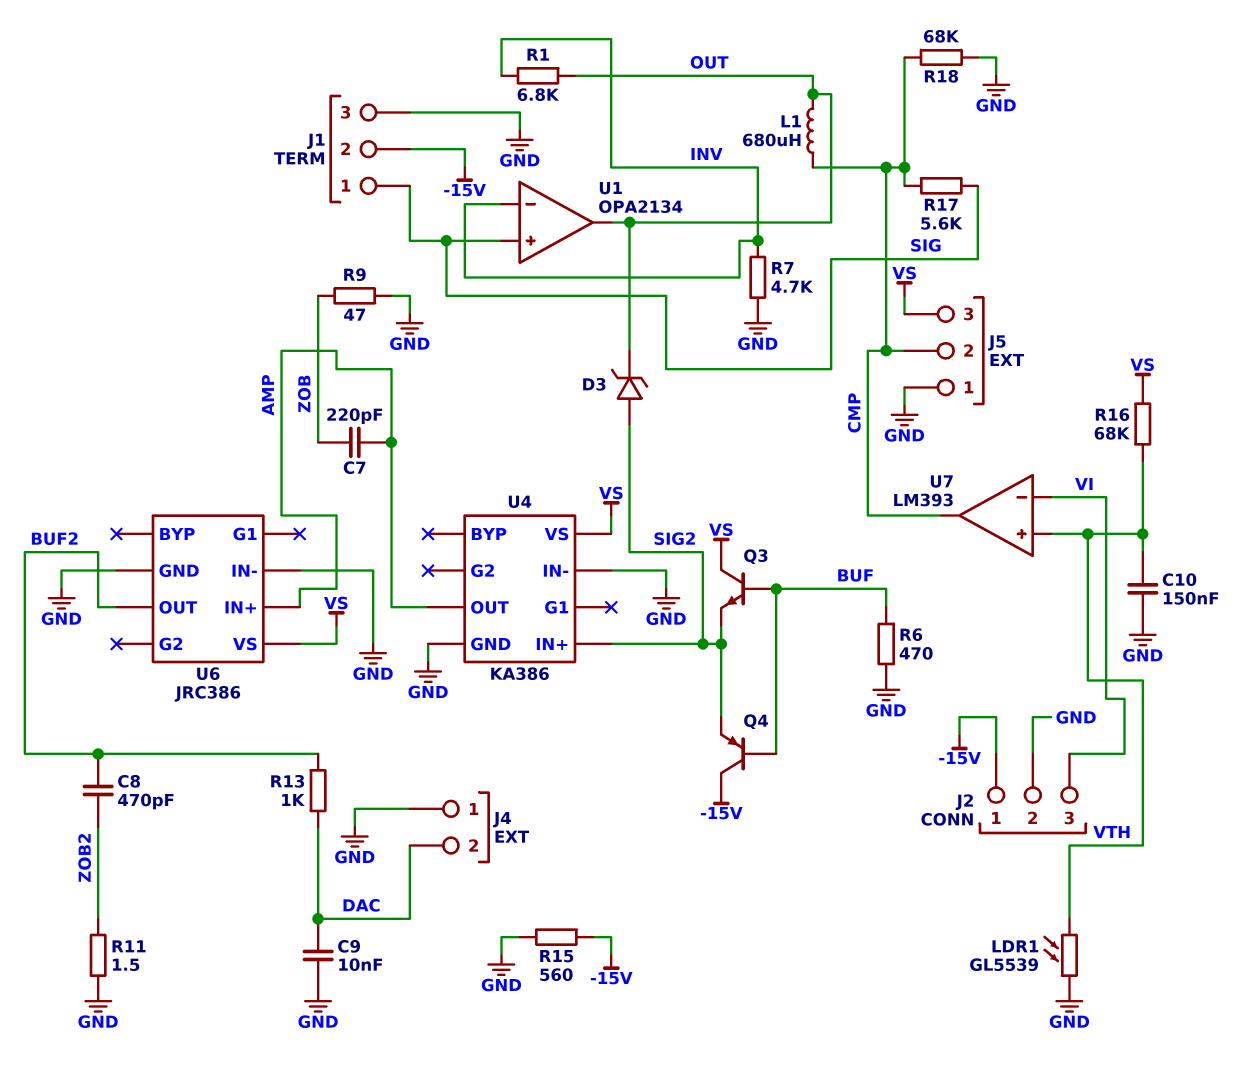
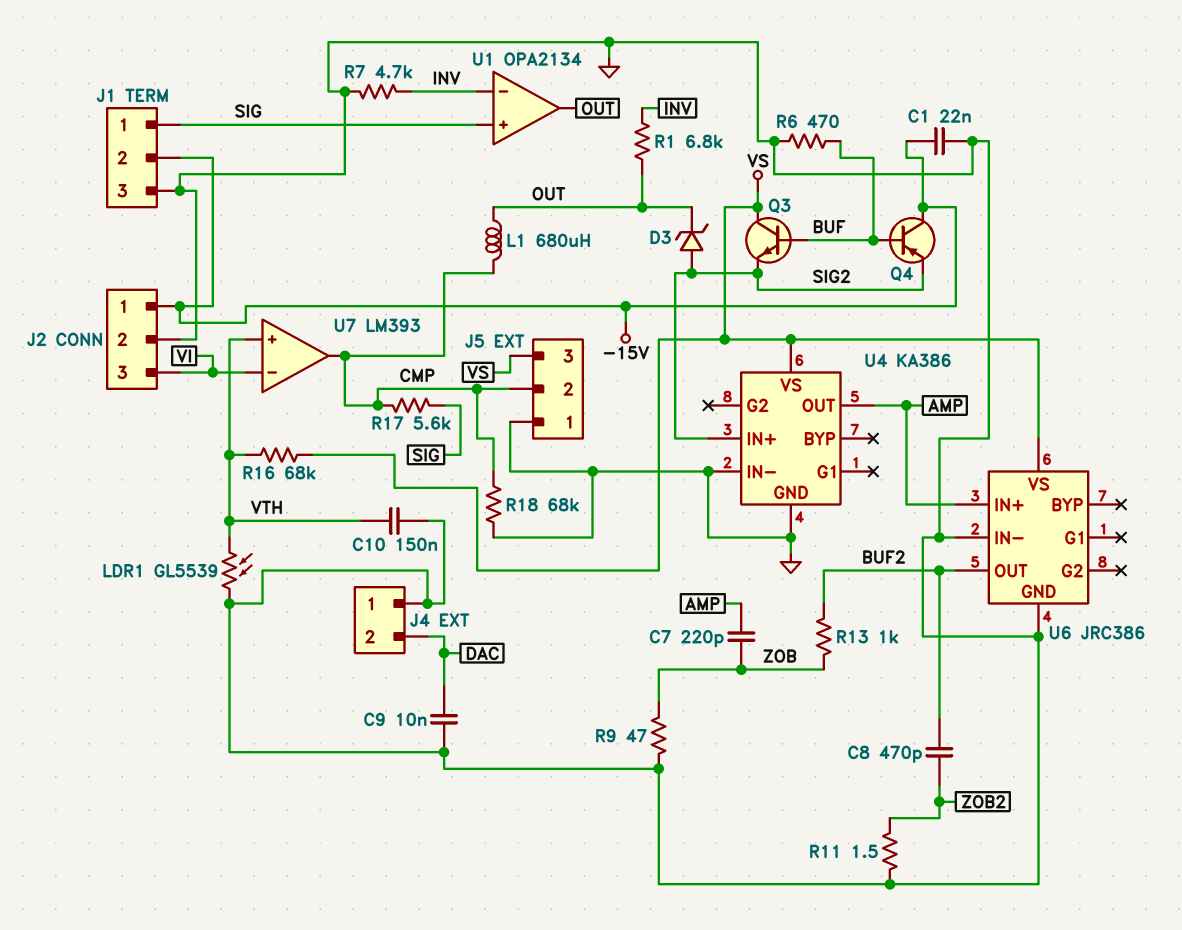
C1: none -> 22nF (-15V, GND)
R13: 1k (BUF2, DAC) -> 1k (BUF2, ZOB)
R15: 560 (-15V, GND) -> none

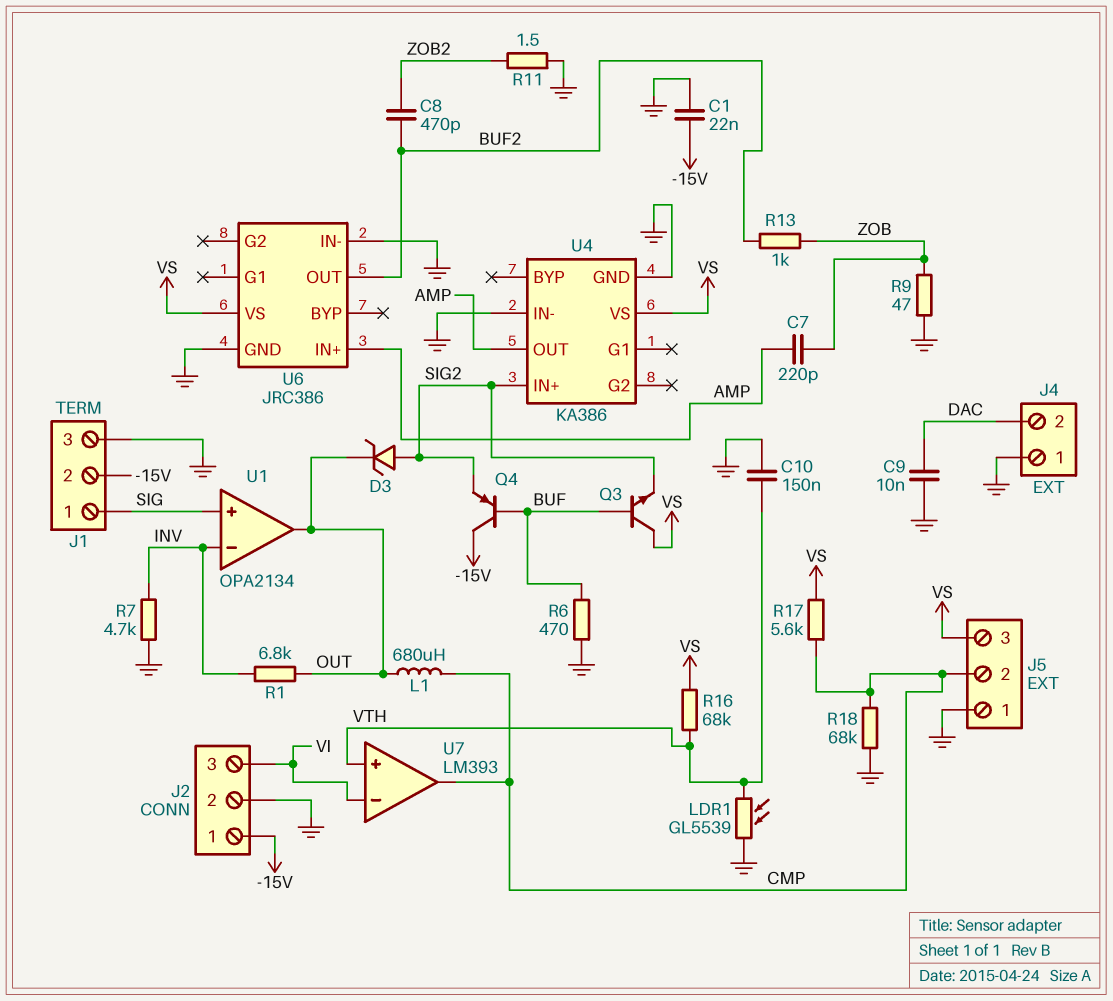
R17: 5.6k (CMP, SIG) -> 5.6k (CMP, VS)

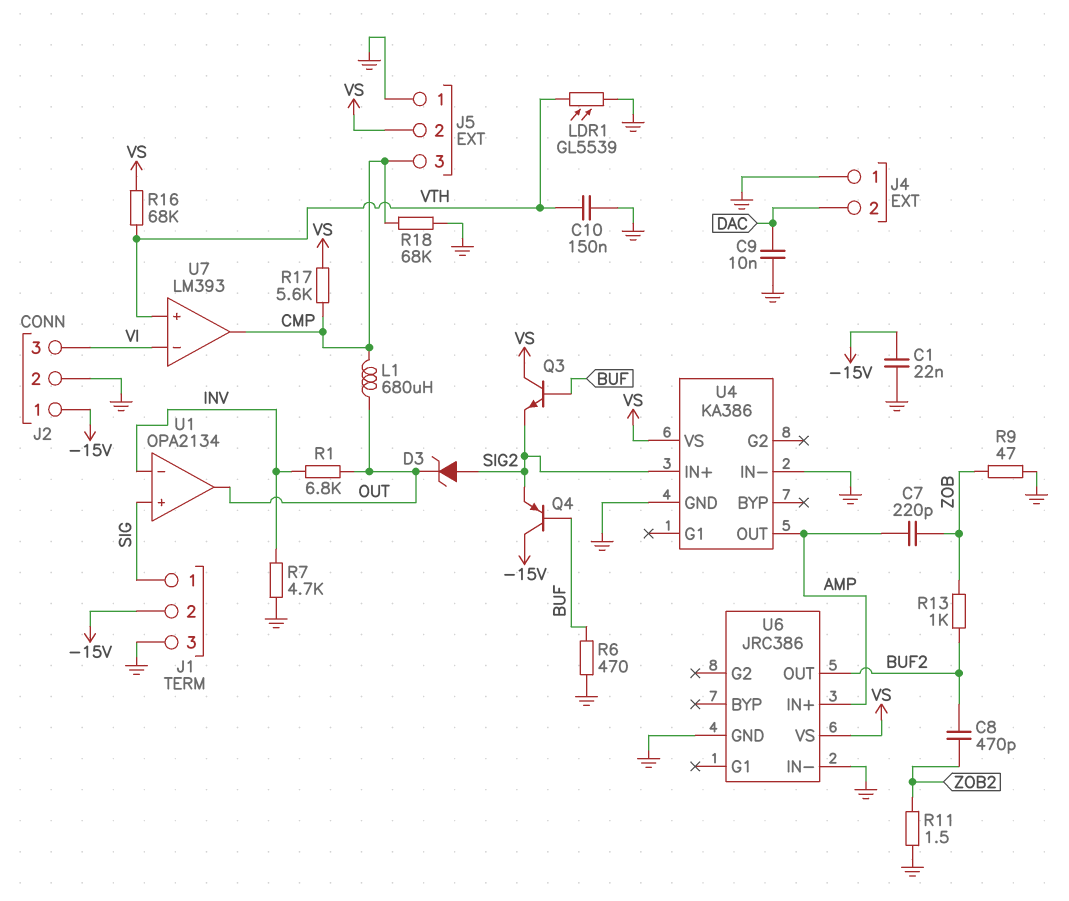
J5 pin 2: CMP -> VS
J5 pin 3: VS -> CMP

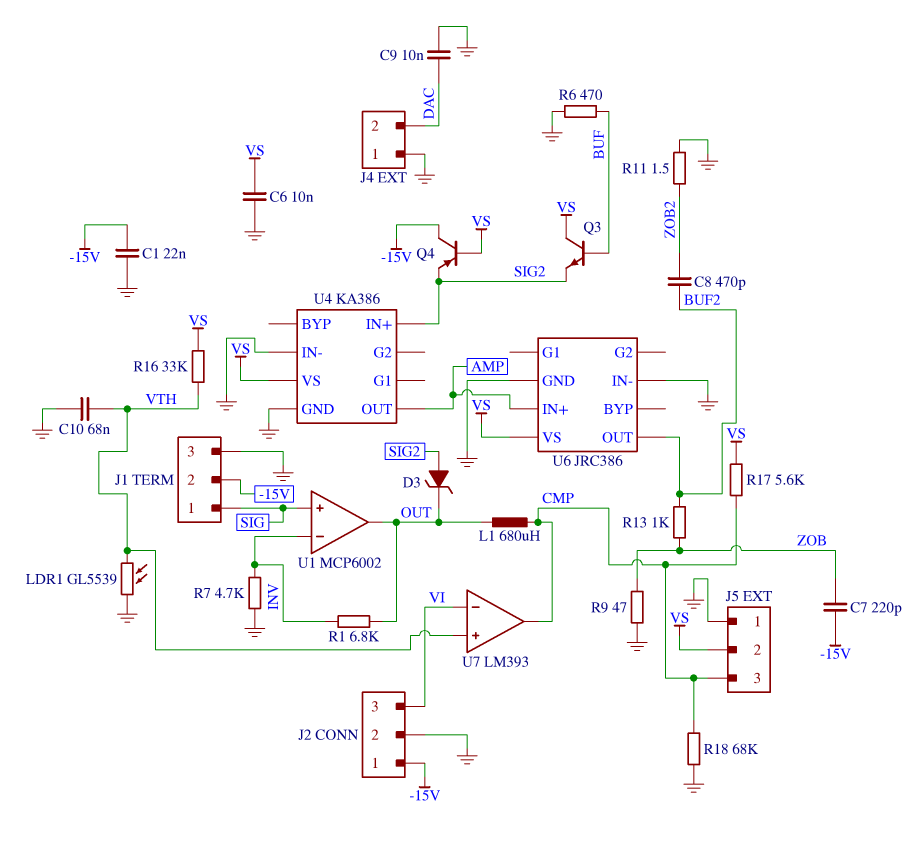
C6: none -> 10nF (GND, VS)
C7: 220pF (AMP, ZOB) -> 220pF (-15V, ZOB)
C10: 150nF (GND, VTH) -> 68nF (GND, VTH)
Q4: PNP (B BUF, C -15V, E SIG2) -> PNP (B VS, C -15V, E SIG2)
R16: 68k (VS, VTH) -> 33k (VS, VTH)
U1: OPA2134 -> MCP6002

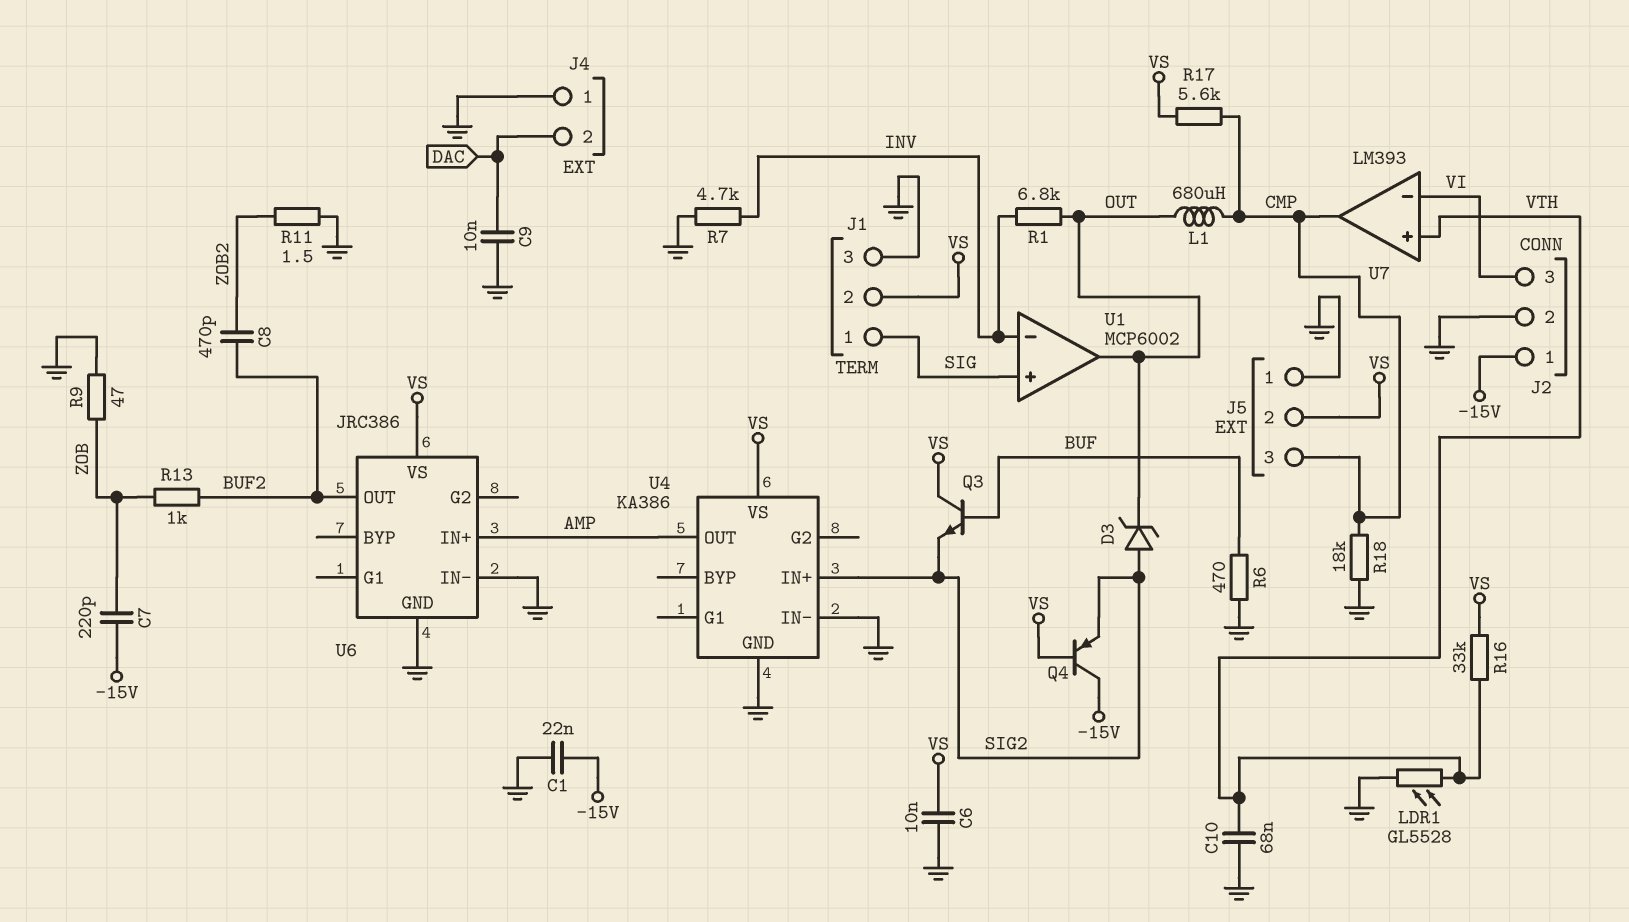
J1 pin 2: -15V -> VS
LDR1: GL5539 (GND, VTH) -> GL5528 (GND, VTH)
R18: 68k (CMP, GND) -> 18k (CMP, GND)

